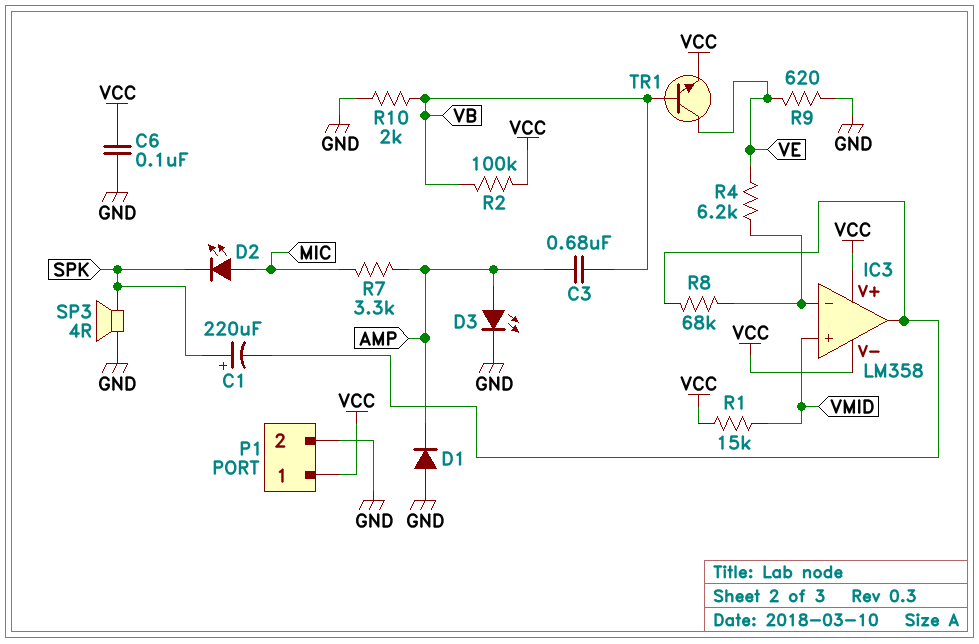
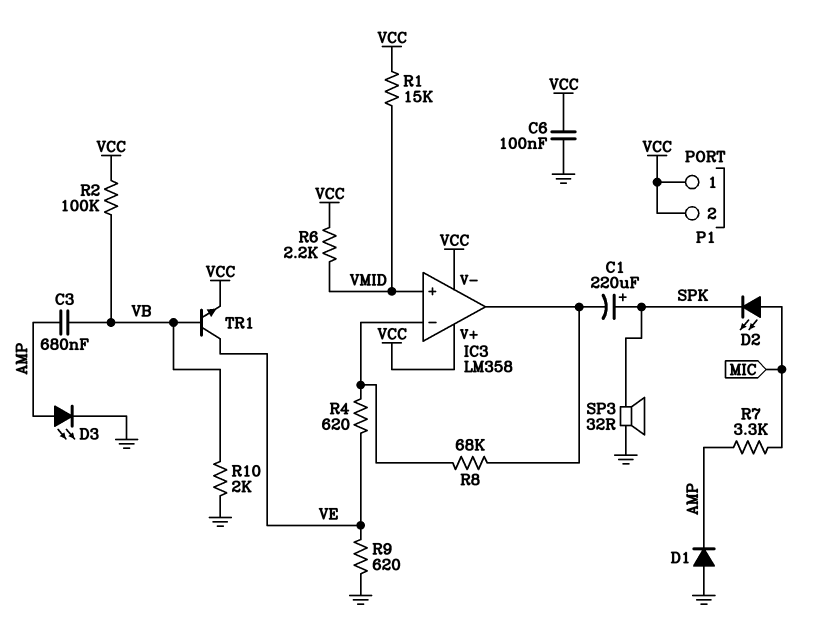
P1 pin 2: GND -> VCC
R4: 6.2k (IC3/in-, VE) -> 620 (IC3/in-, VE)
R6: none -> 2.2k (VCC, VMID)
SP3: speaker 4R (GND, SPK) -> speaker 32R (GND, SPK)

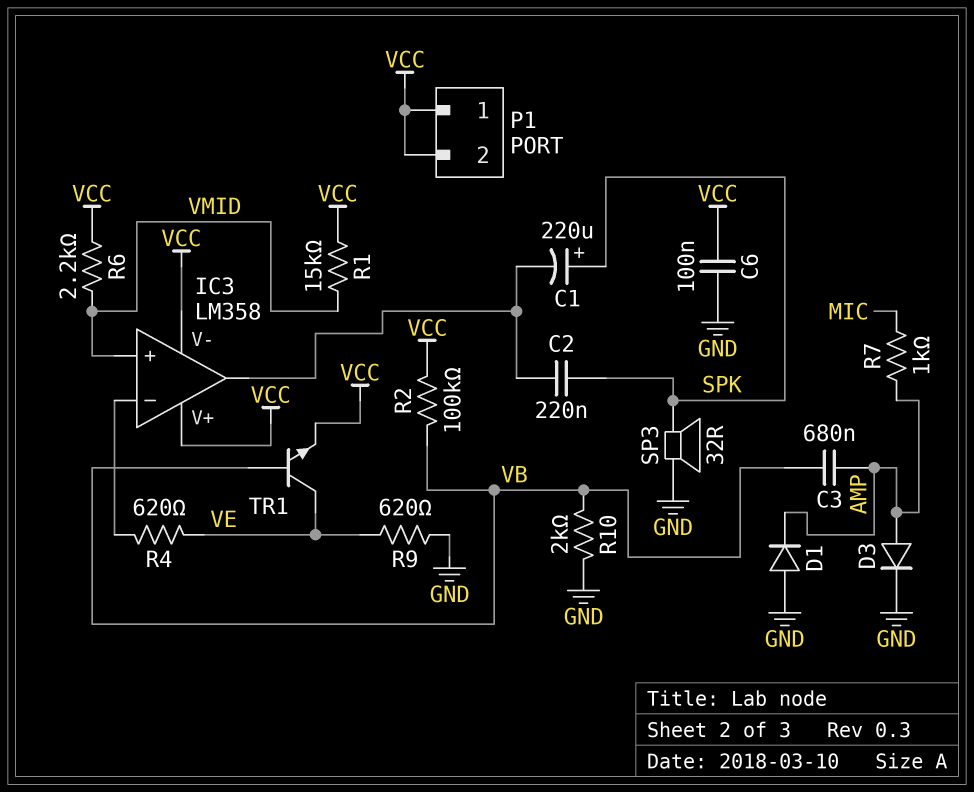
C2: none -> 220nF (IC3/out, SPK)
D2: LED (A MIC, K SPK) -> none
D3: LED (A AMP, K GND) -> diode (A AMP, K GND)
R7: 3.3k (AMP, MIC) -> 1k (AMP, MIC)
R8: 68k (IC3/in-, IC3/out) -> none

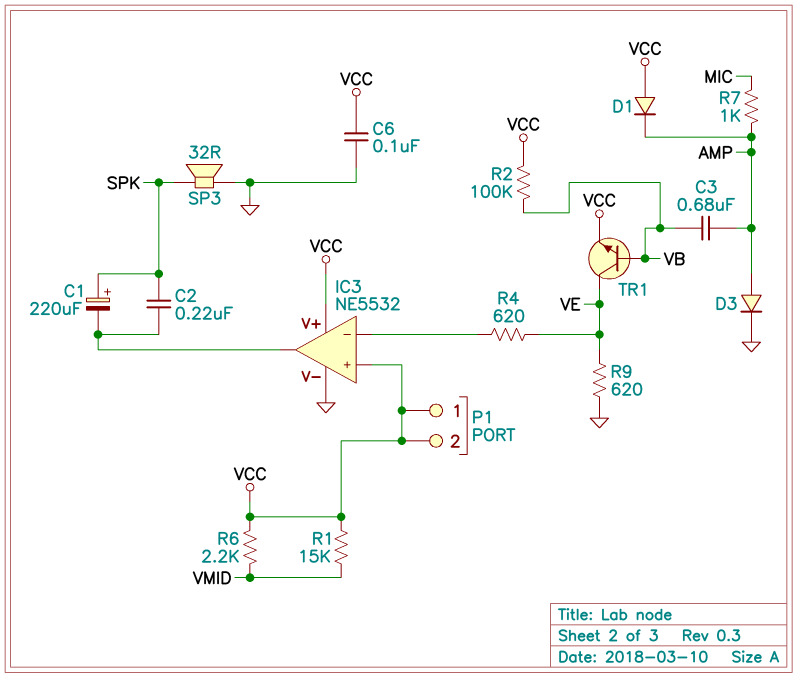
D1: diode (A GND, K AMP) -> diode (A VCC, K AMP)
IC3: LM358 -> NE5532
IC3 pin V-: VCC -> GND
IC3 pin in+: VMID -> VCC
R10: 2k (GND, VB) -> none

